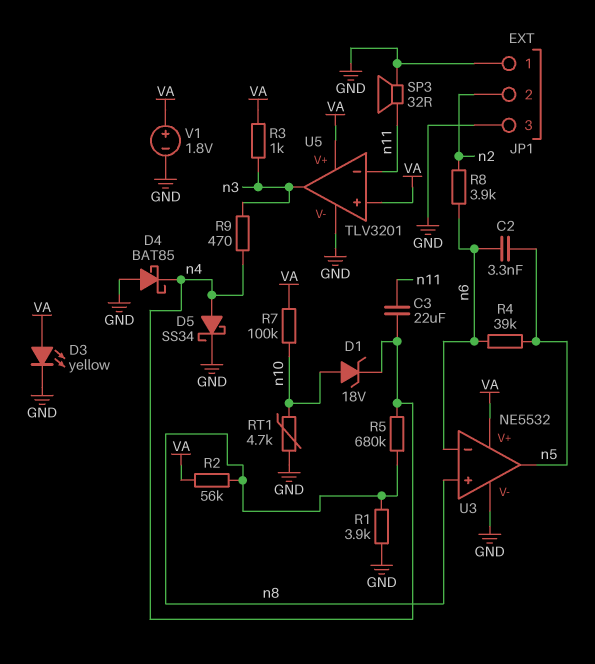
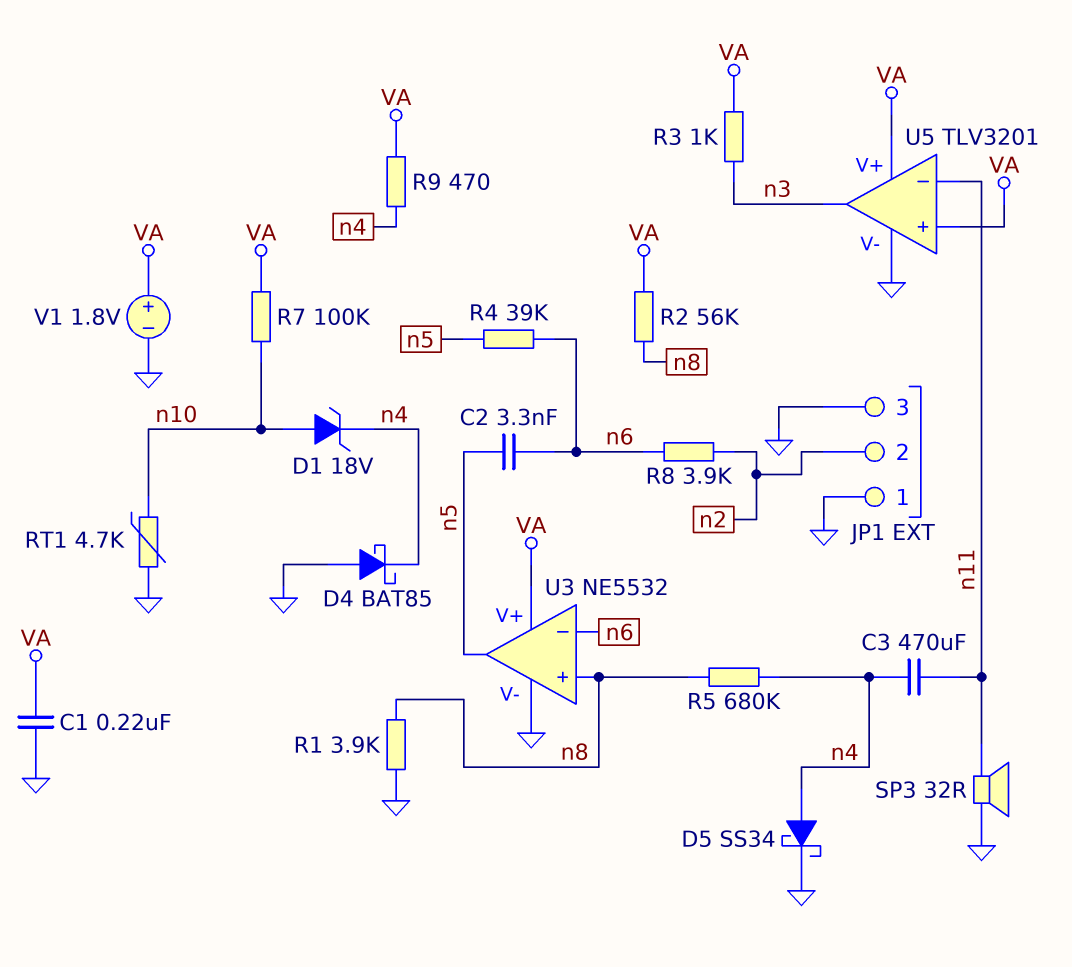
C1: none -> 220nF (GND, VA)
C3: 22uF (n4, n11) -> 470uF (n4, n11)
D3: LED yellow (A VA, K GND) -> none
R9: 470 (n3, n4) -> 470 (VA, n4)

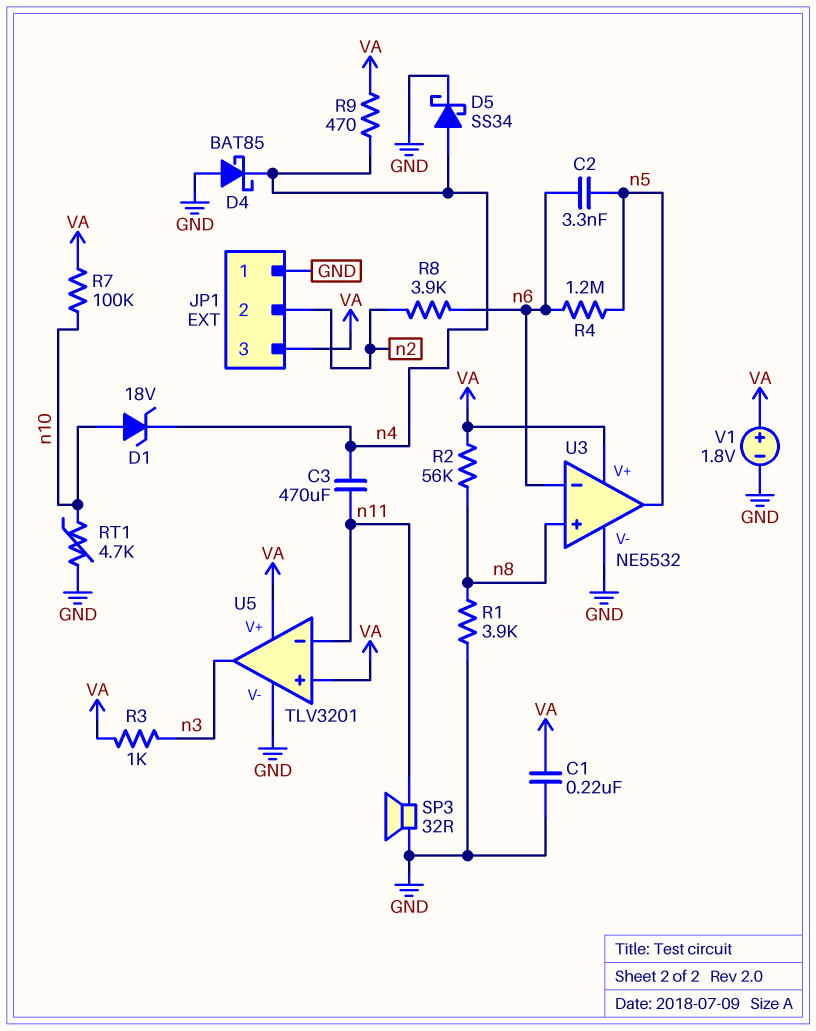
JP1 pin 3: GND -> VA
R4: 39k (n5, n6) -> 1.2M (n5, n6)
R5: 680k (n4, n8) -> none

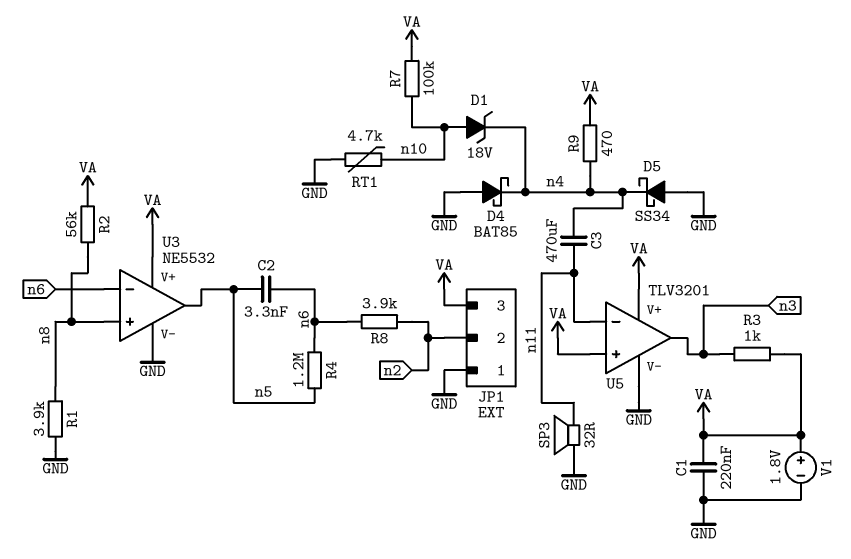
D5: schottky SS34 (A n4, K GND) -> schottky SS34 (A GND, K n4)

